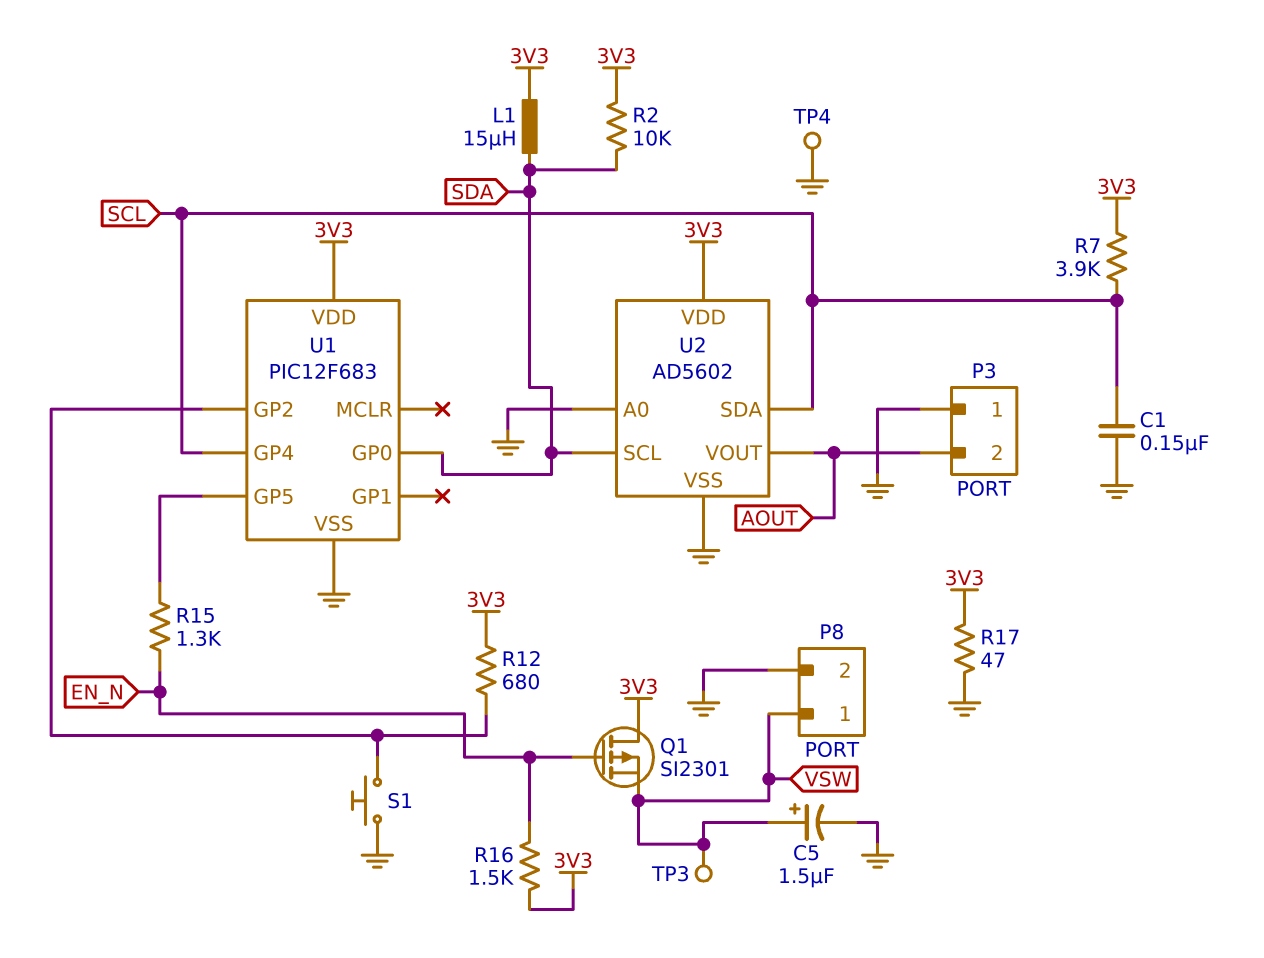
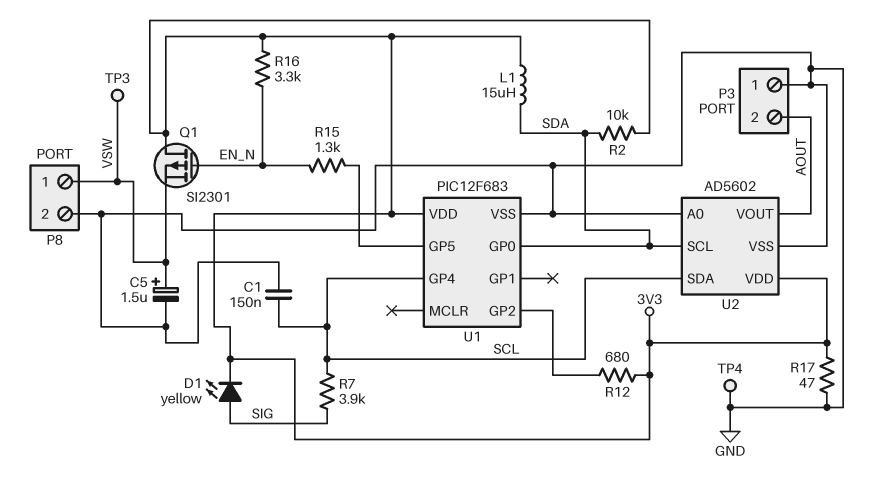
D1: none -> LED yellow (A SIG, K 3V3)
R7: 3.9k (3V3, SCL) -> 3.9k (SCL, SIG)
R16: 1.5k (3V3, EN_N) -> 3.3k (3V3, EN_N)
S1: button (GND, U1/GP2) -> none

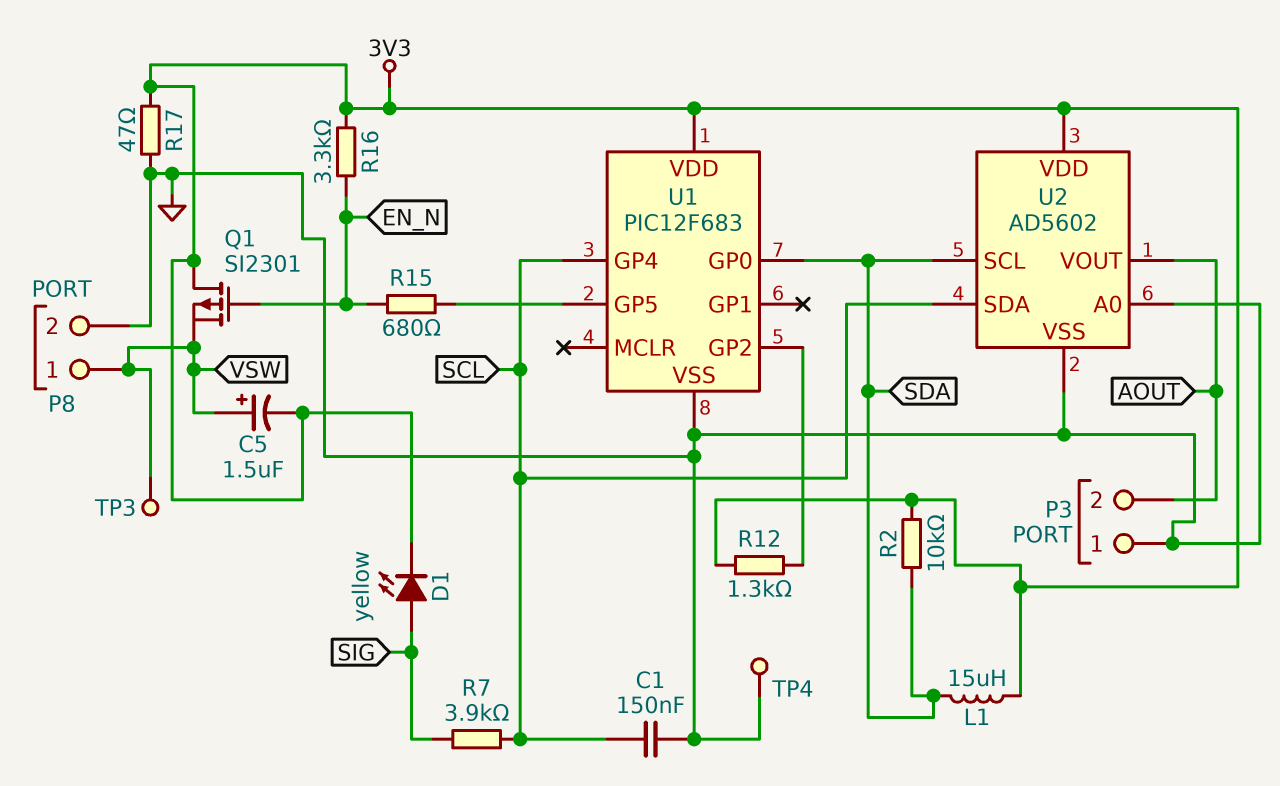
C5: 1.5uF (plus VSW, minus GND) -> 1.5uF (plus VSW, minus 3V3)
R12: 680 (3V3, U1/GP2) -> 1.3k (3V3, U1/GP2)
R15: 1.3k (EN_N, U1/GP5) -> 680 (EN_N, U1/GP5)

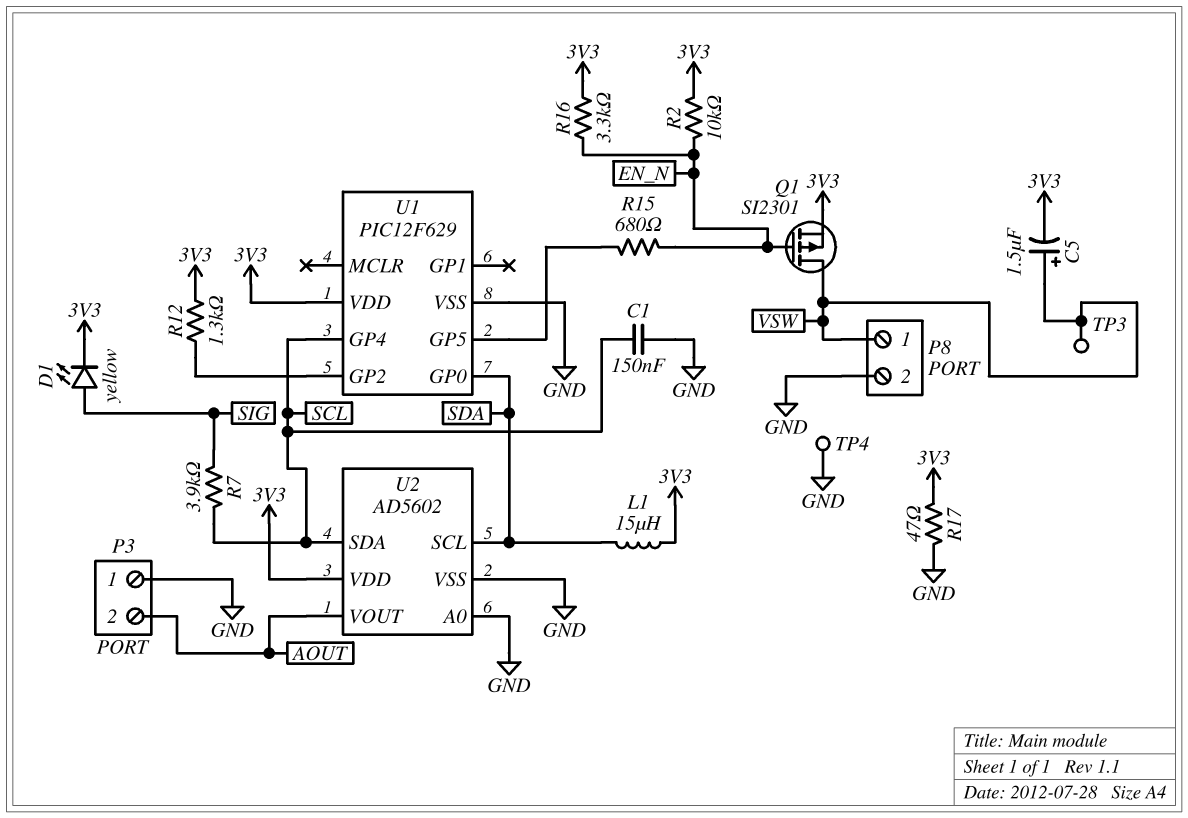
Q1: PMOS SI2301 (G EN_N, D 3V3, S VSW) -> PMOS SI2301 (G EN_N, D VSW, S 3V3)
R2: 10k (3V3, SDA) -> 10k (3V3, EN_N)
U1: PIC12F683 -> PIC12F629

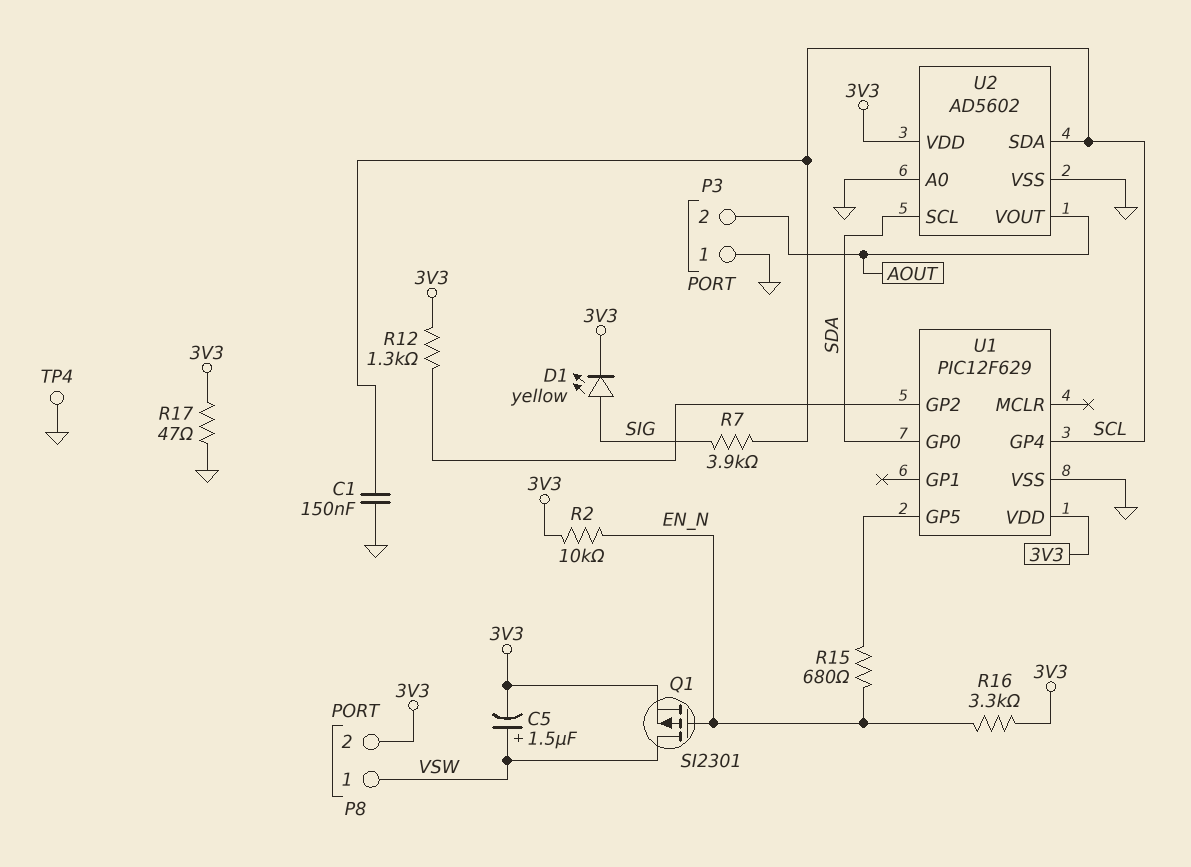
L1: 15uH (3V3, SDA) -> none
P8 pin 2: GND -> 3V3
TP3: test point (VSW) -> none

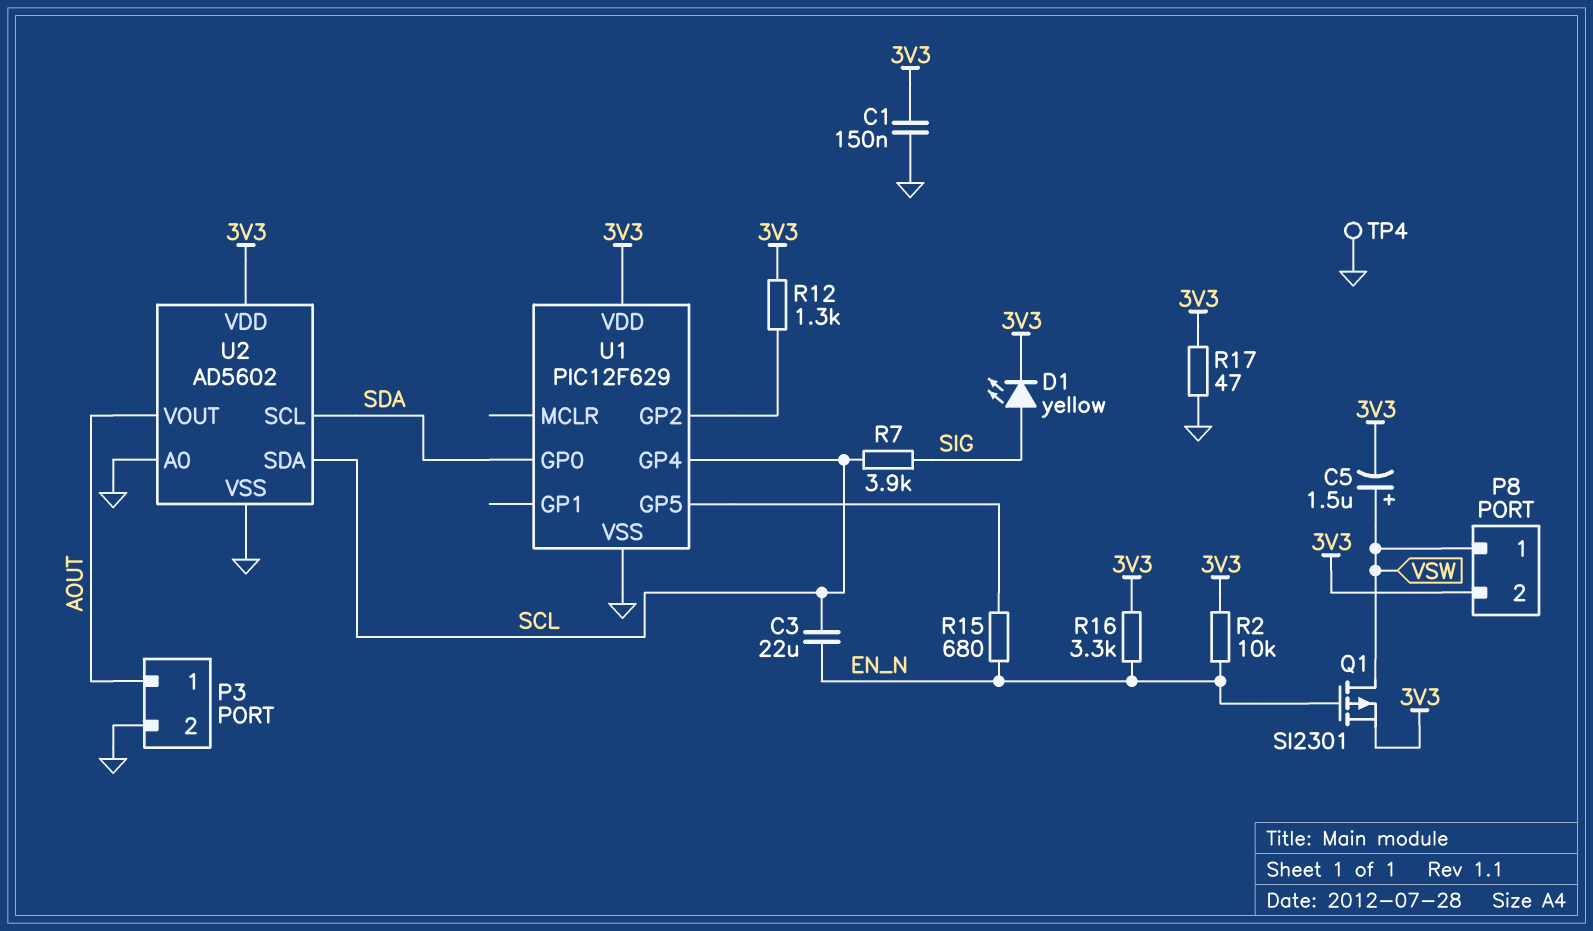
C1: 150nF (GND, SCL) -> 150nF (3V3, GND)
C3: none -> 22uF (EN_N, SCL)
P3 pin 1: GND -> AOUT
P3 pin 2: AOUT -> GND

